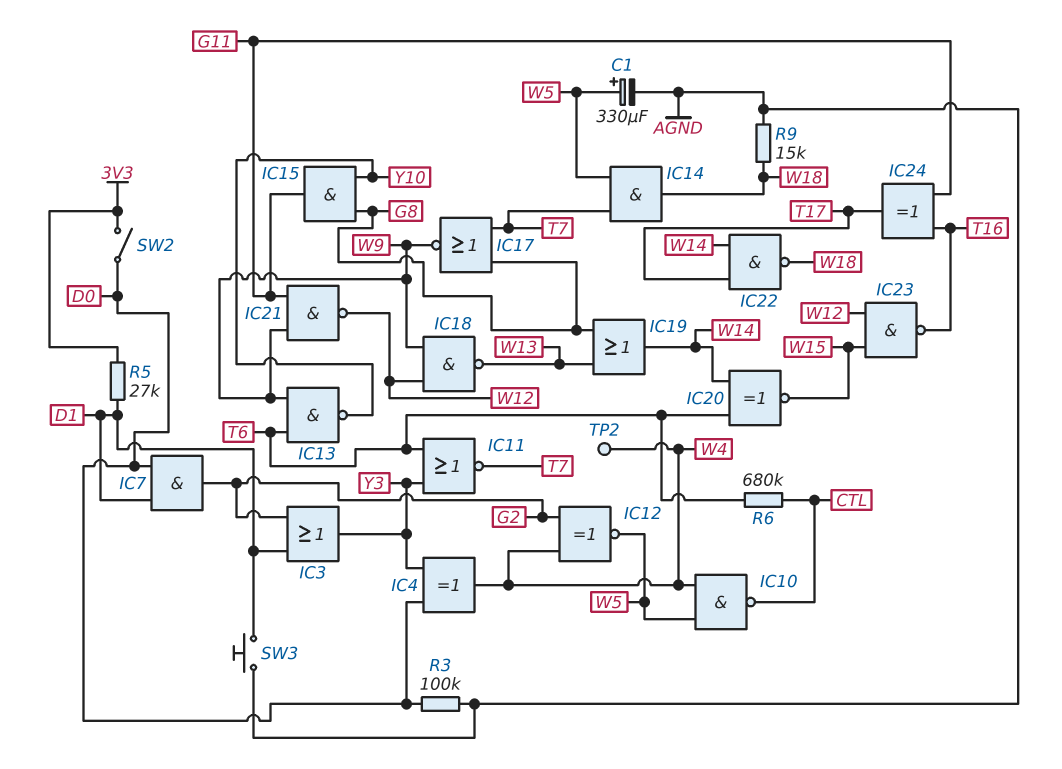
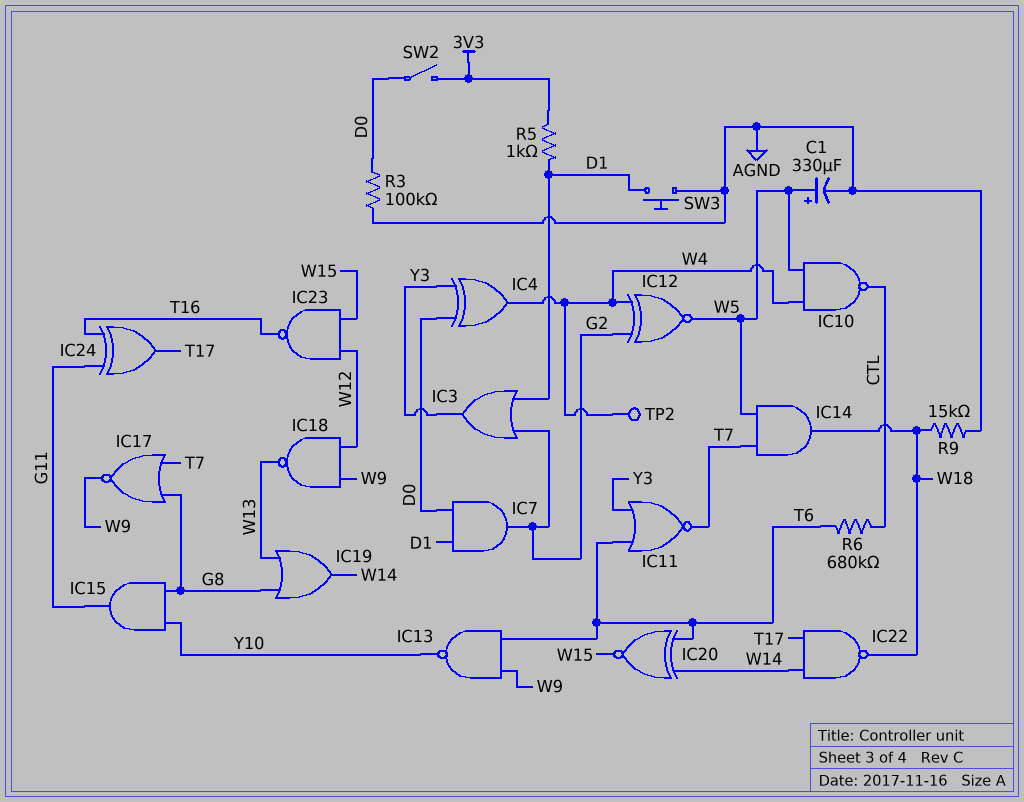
IC21: NAND (in G11, in W9, out W12) -> none
R5: 27k (3V3, D1) -> 1k (3V3, D1)

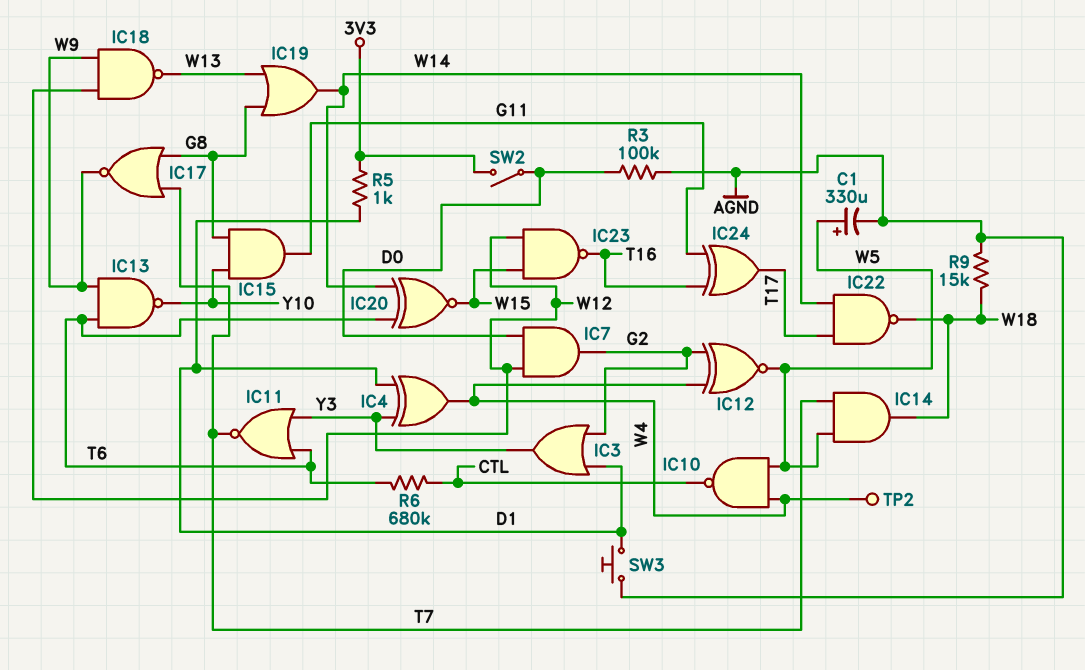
IC4: XOR (in D0, in Y3, out W4) -> XOR (in D1, in Y3, out W4)
IC7: AND (in D0, in D1, out G2) -> AND (in D0, in W12, out G2)

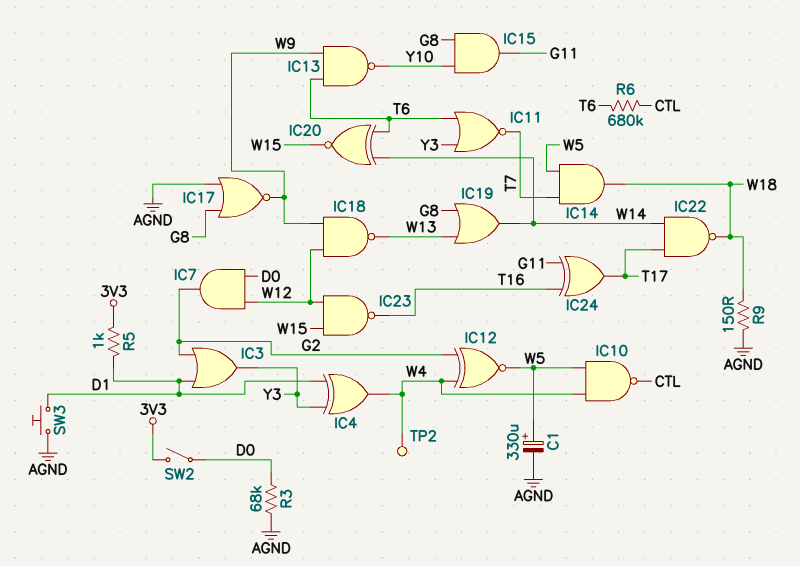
IC17: NOR (in G8, in T7, out W9) -> NOR (in AGND, in G8, out W9)
R3: 100k (AGND, D0) -> 68k (AGND, D0)
R9: 15k (AGND, W18) -> 150 (AGND, W18)

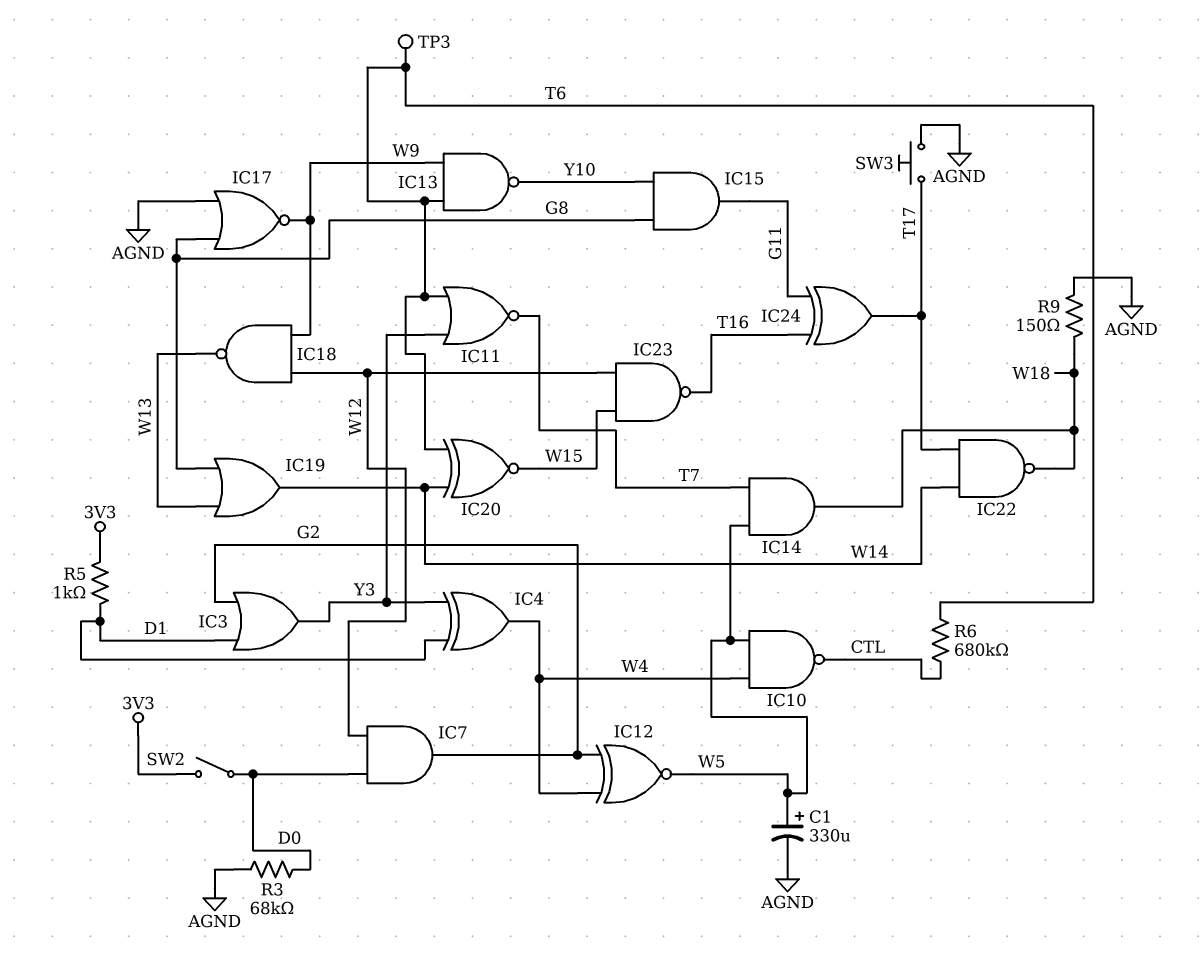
SW3: button (AGND, D1) -> button (AGND, T17)
TP2: test point (W4) -> none
TP3: none -> test point (T6)

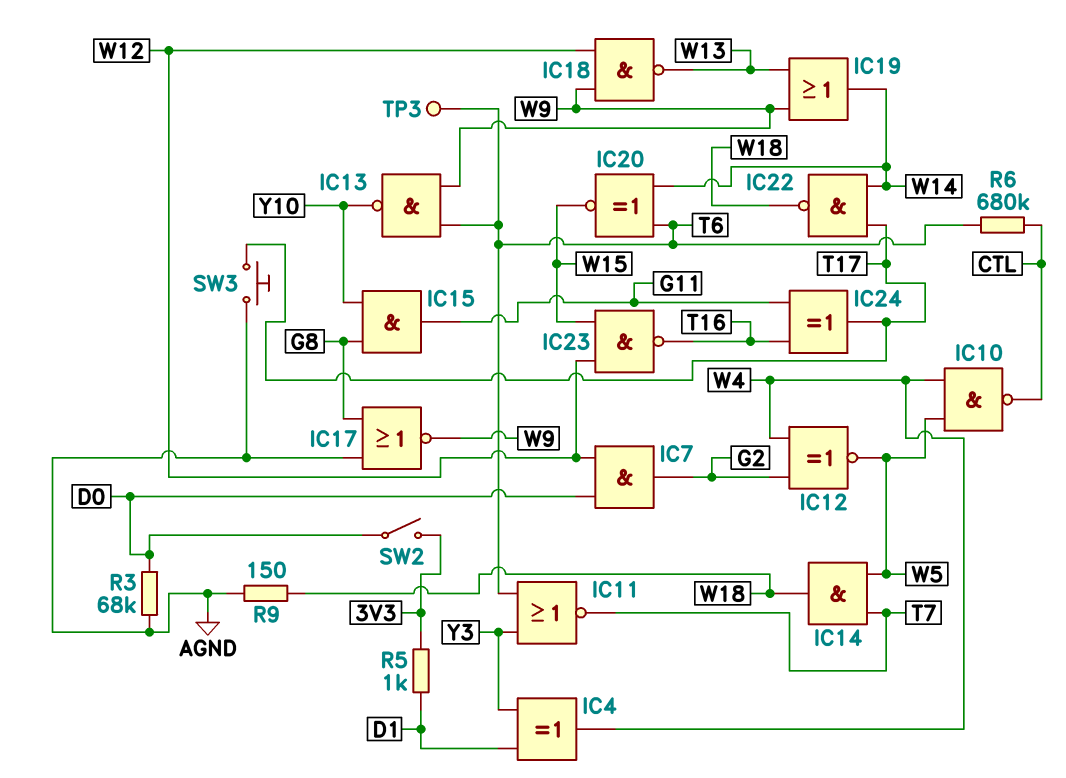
C1: 330uF (plus W5, minus AGND) -> none
IC3: OR (in D1, in G2, out Y3) -> none
IC19: OR (in G8, in W13, out W14) -> OR (in W9, in W13, out W14)

